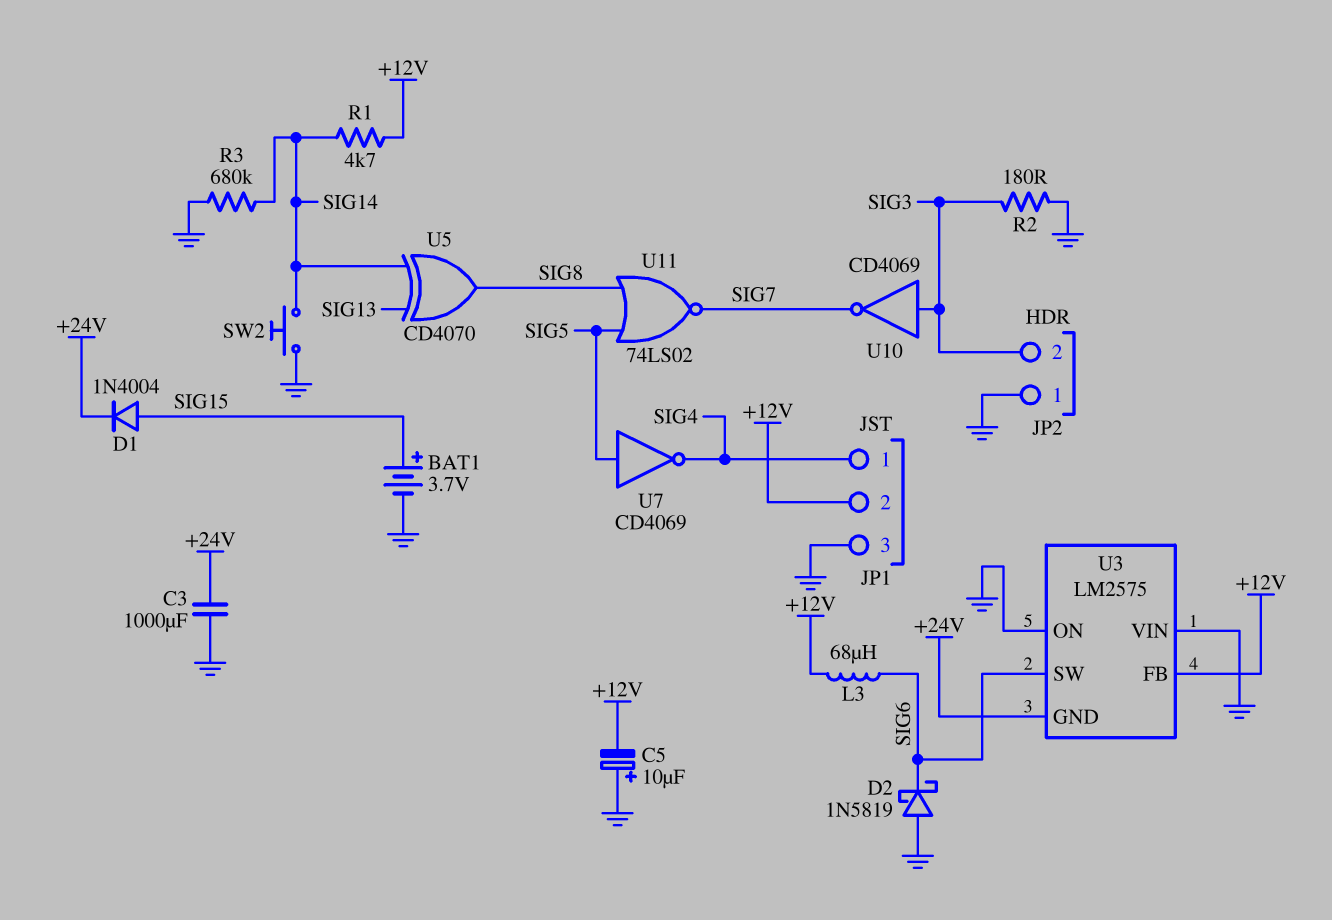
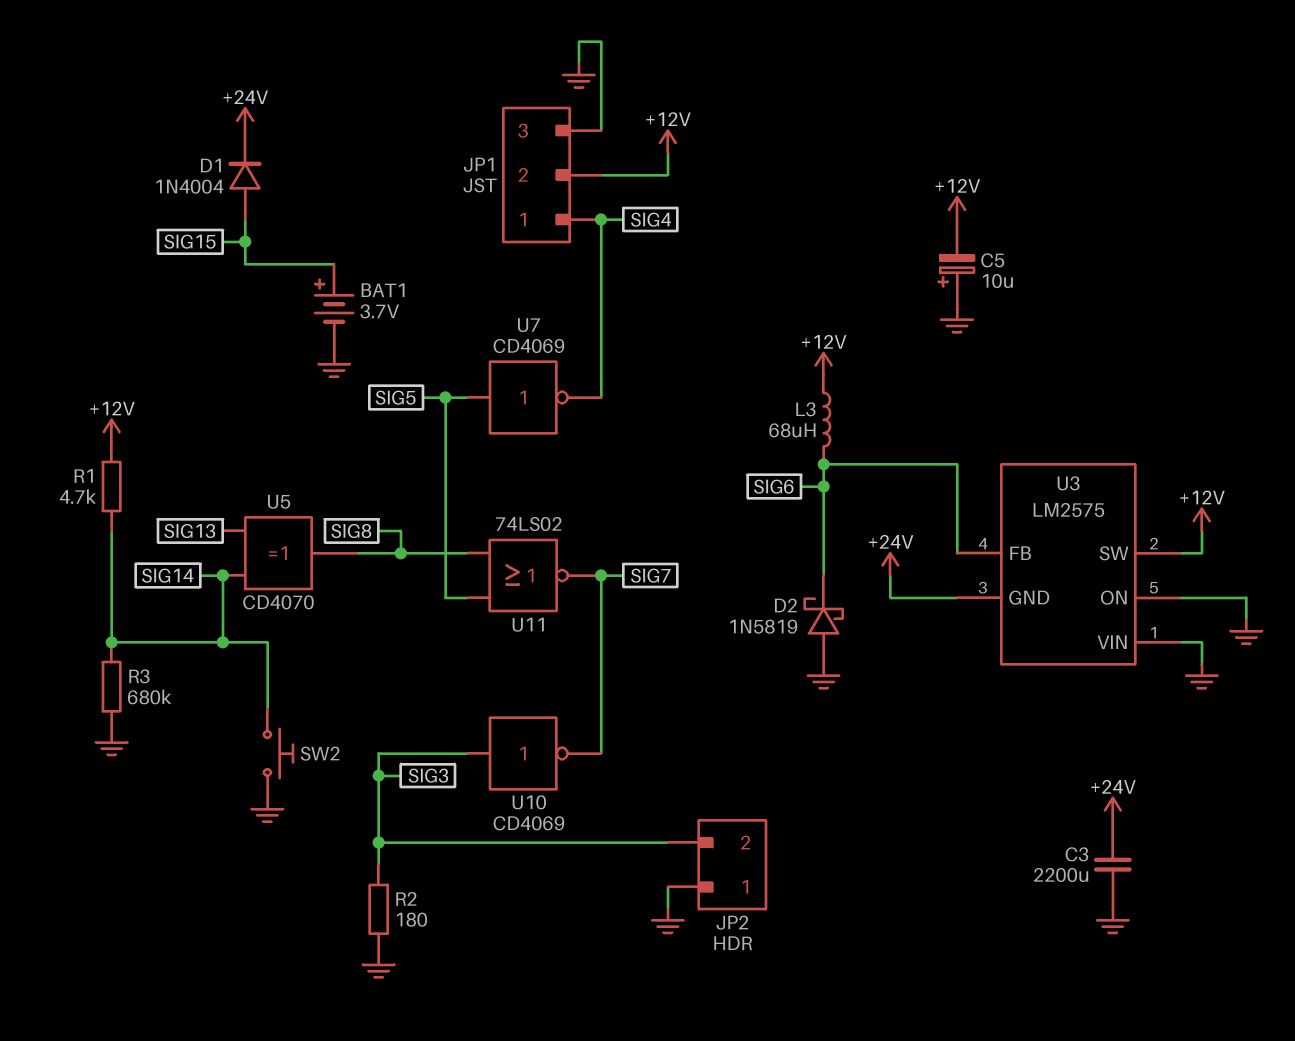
C3: 1000uF (+24V, GND) -> 2200uF (+24V, GND)
U3 pin FB: +12V -> SIG6
U3 pin SW: SIG6 -> +12V

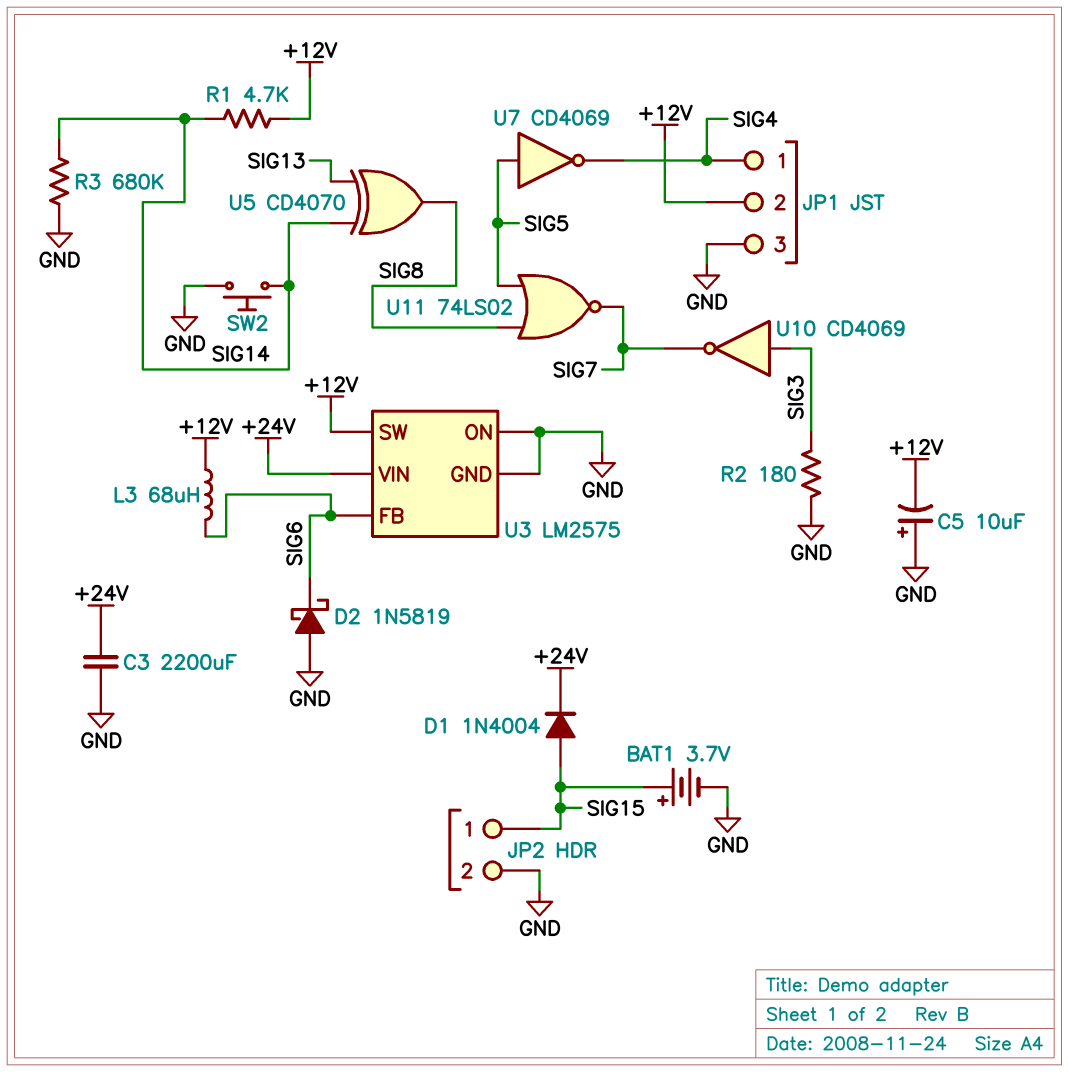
JP2 pin 1: GND -> SIG15
JP2 pin 2: SIG3 -> GND
U3 pin GND: +24V -> GND
U3 pin VIN: GND -> +24V

